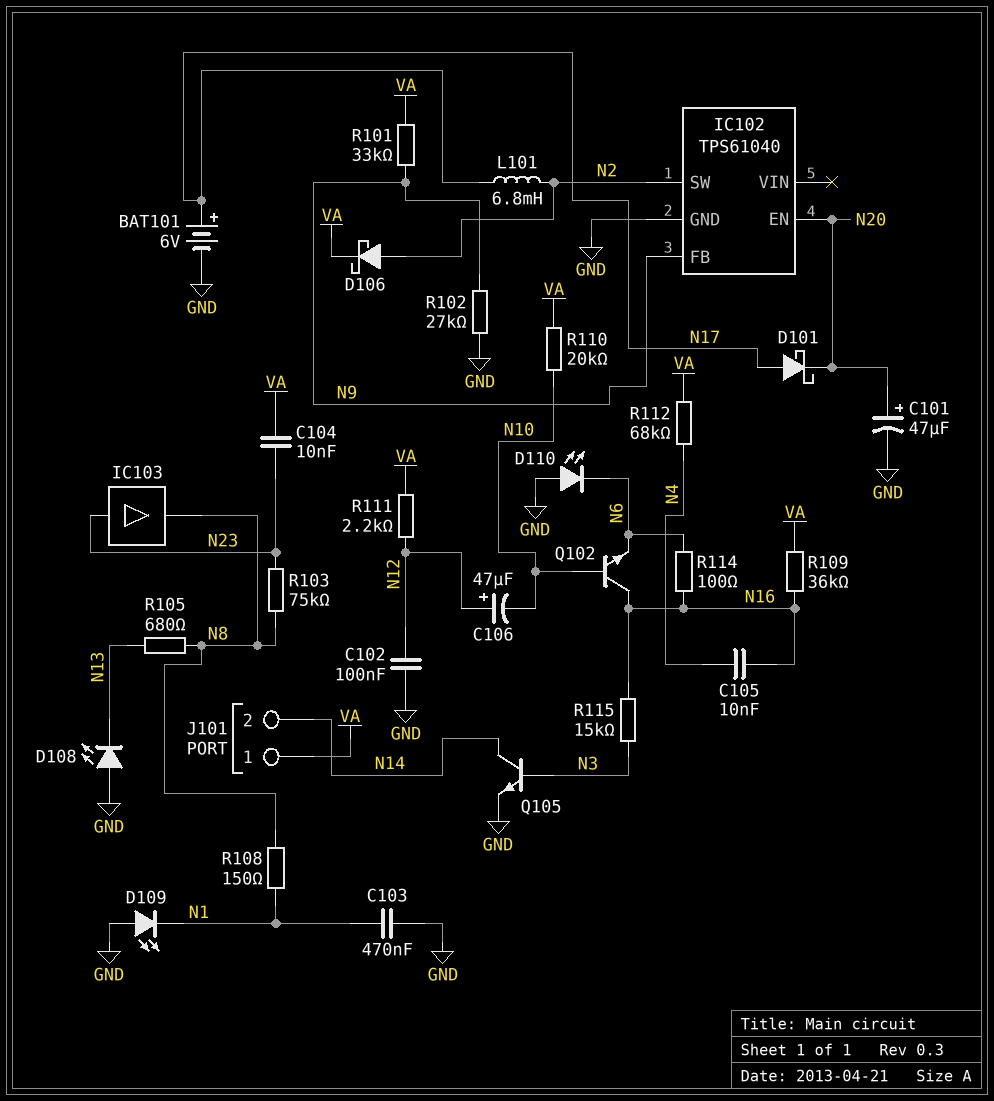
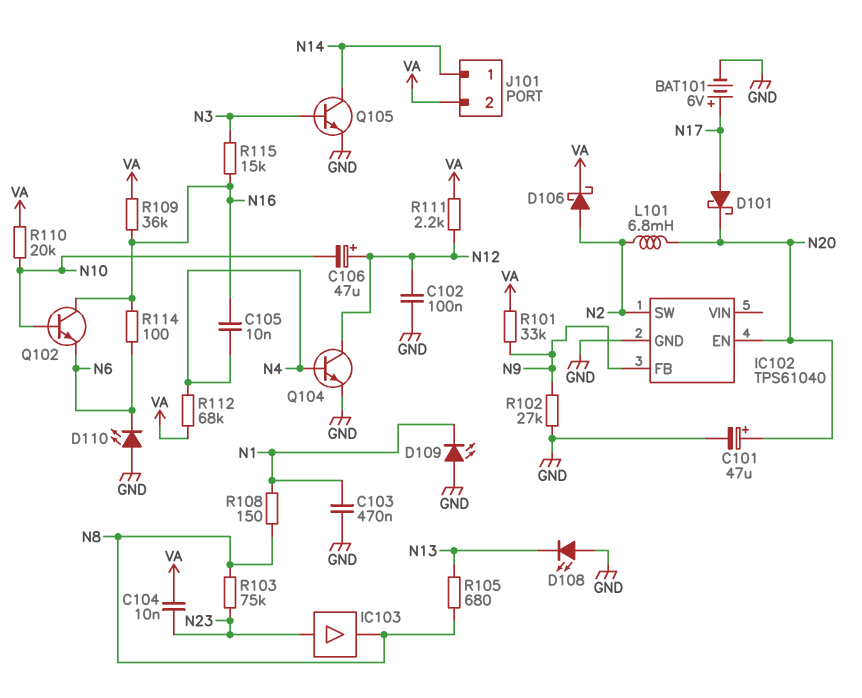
J101 pin 1: VA -> N14
J101 pin 2: N14 -> VA
L101: 6.8mH (N2, N17) -> 6.8mH (N2, N20)
Q104: none -> NPN (B N4, C N12, E GND)

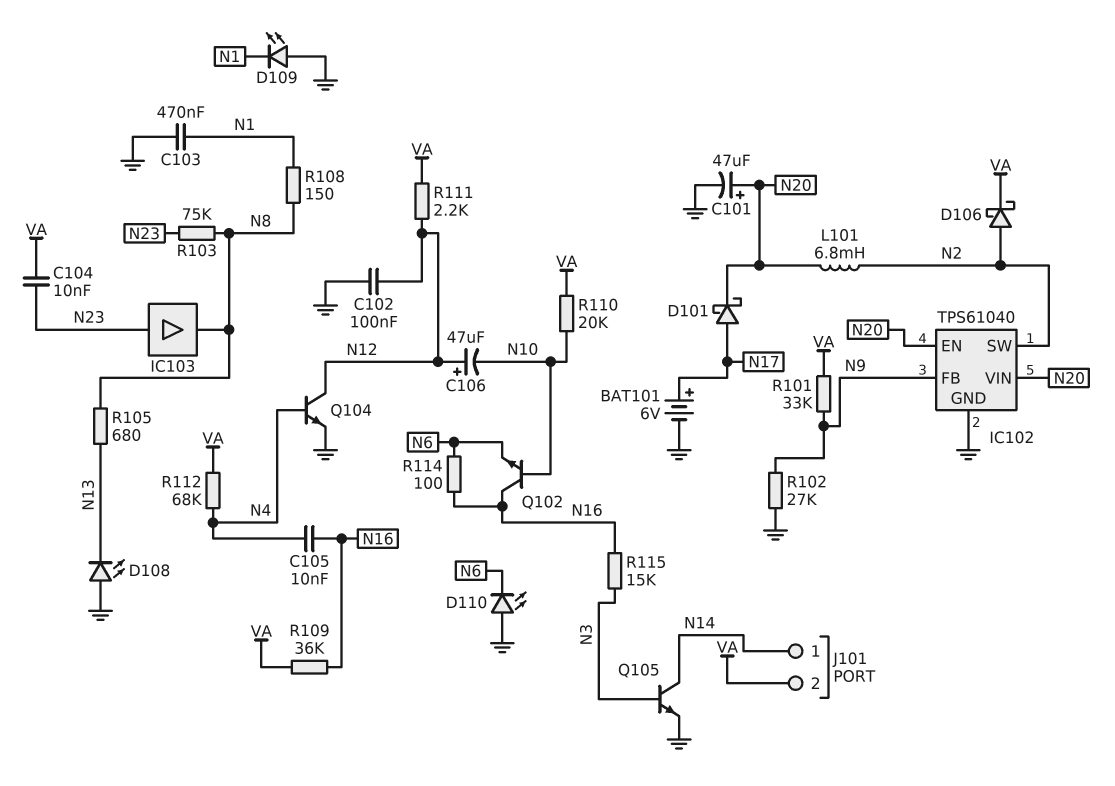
IC102 pin VIN: none -> N20

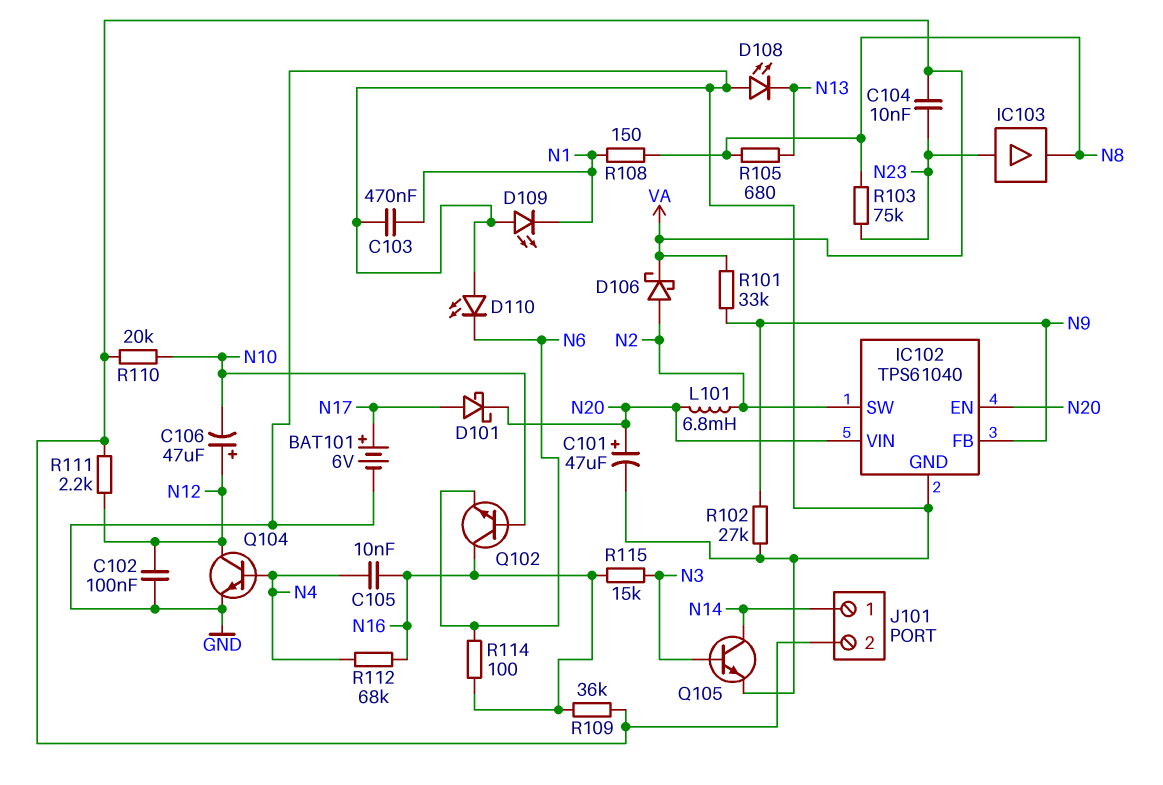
R112: 68k (N4, VA) -> 68k (N4, N16)

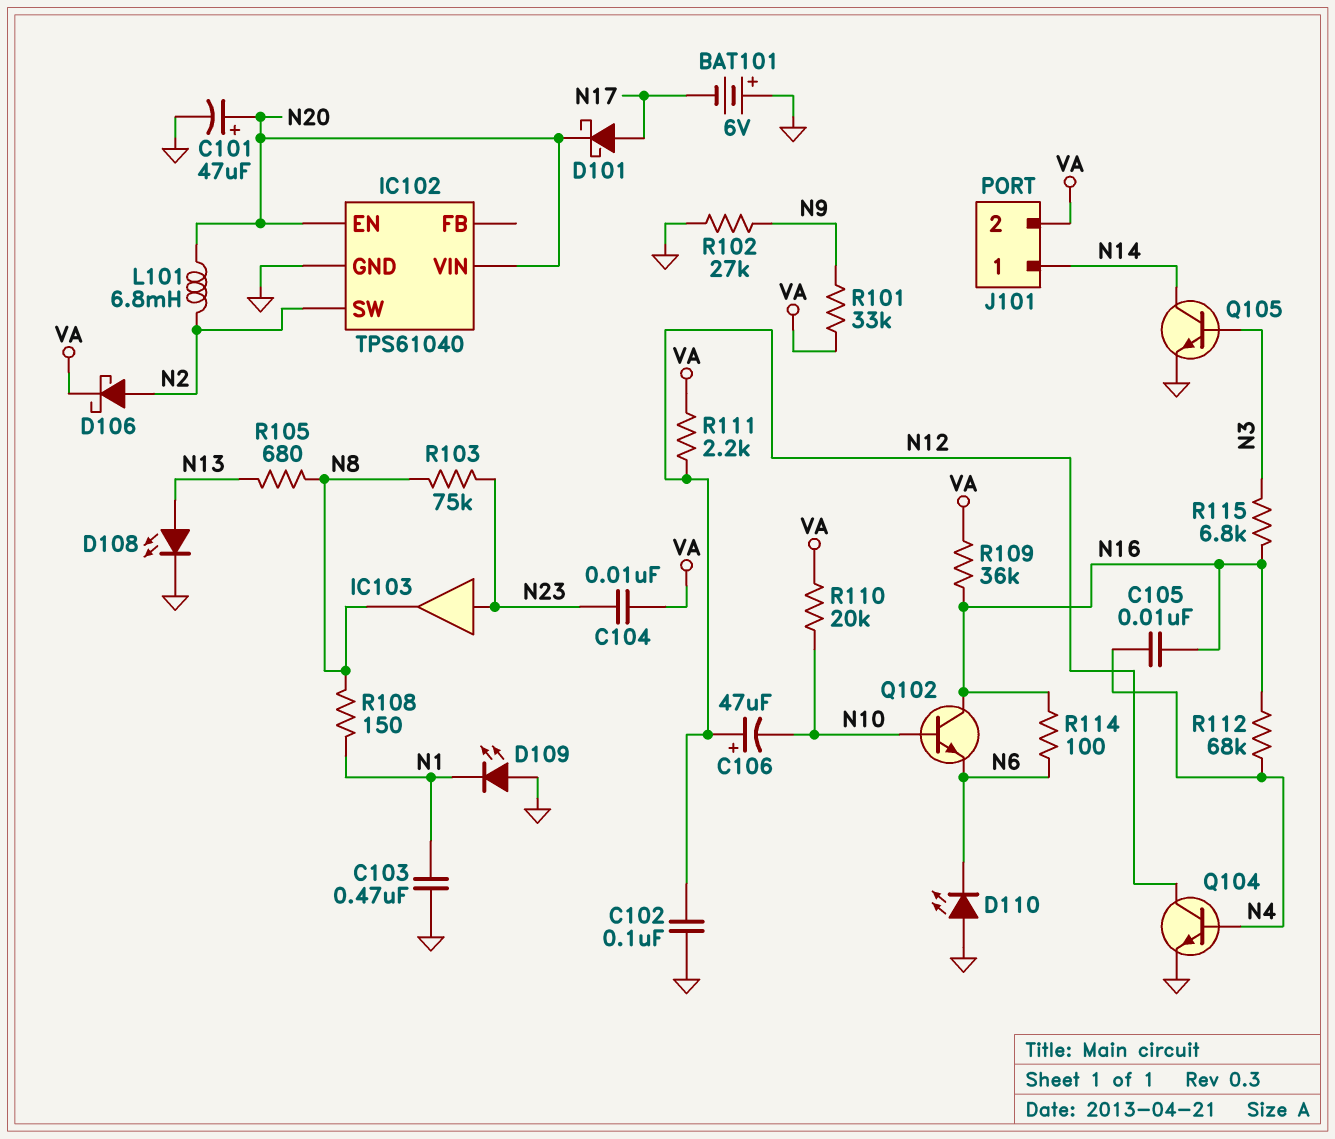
BAT101: 6V (plus N17, minus GND) -> 6V (plus GND, minus N17)
D108: LED (A GND, K N13) -> LED (A N13, K GND)
IC102 pin FB: N9 -> none
R115: 15k (N3, N16) -> 6.8k (N3, N16)

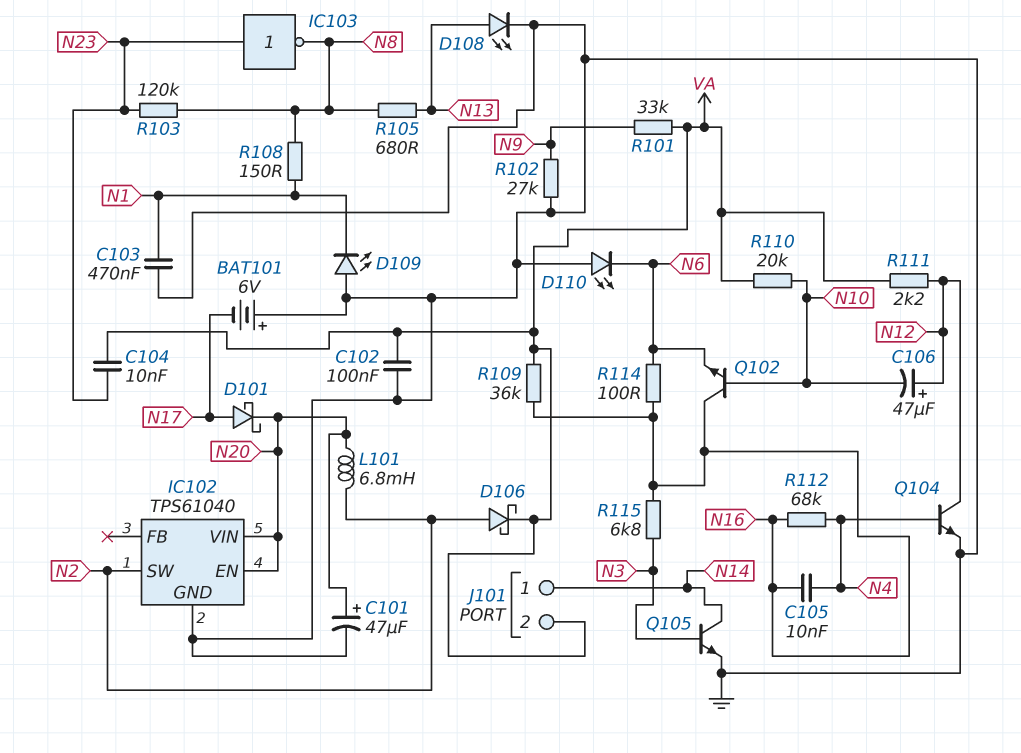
C102: 100nF (GND, N12) -> 100nF (GND, VA)
IC103: buffer (in N23, out N8) -> NOT (in N23, out N8)
R103: 75k (N8, N23) -> 120k (N8, N23)

